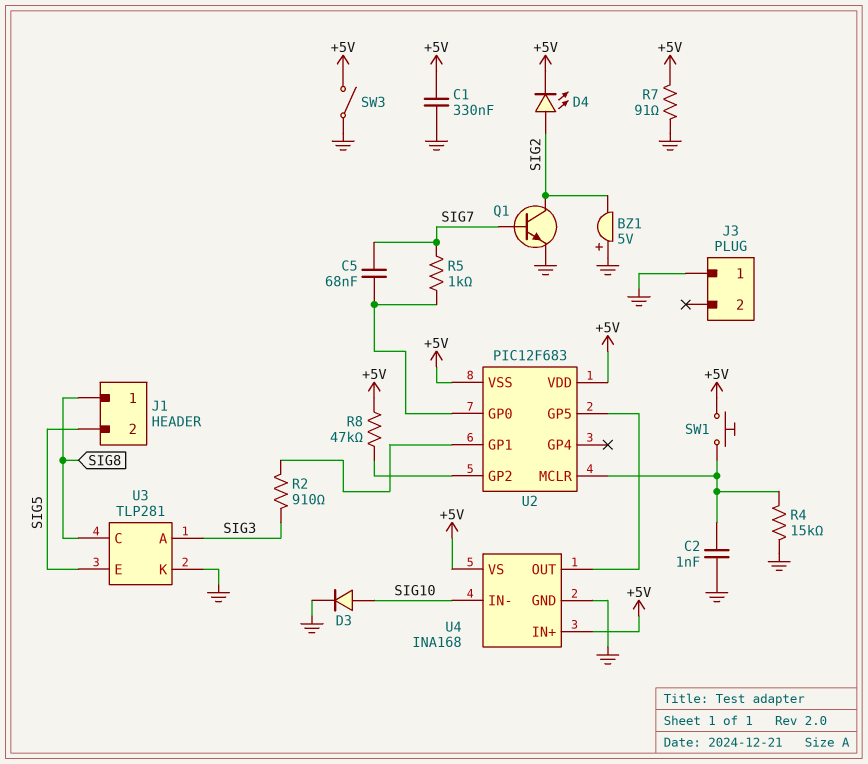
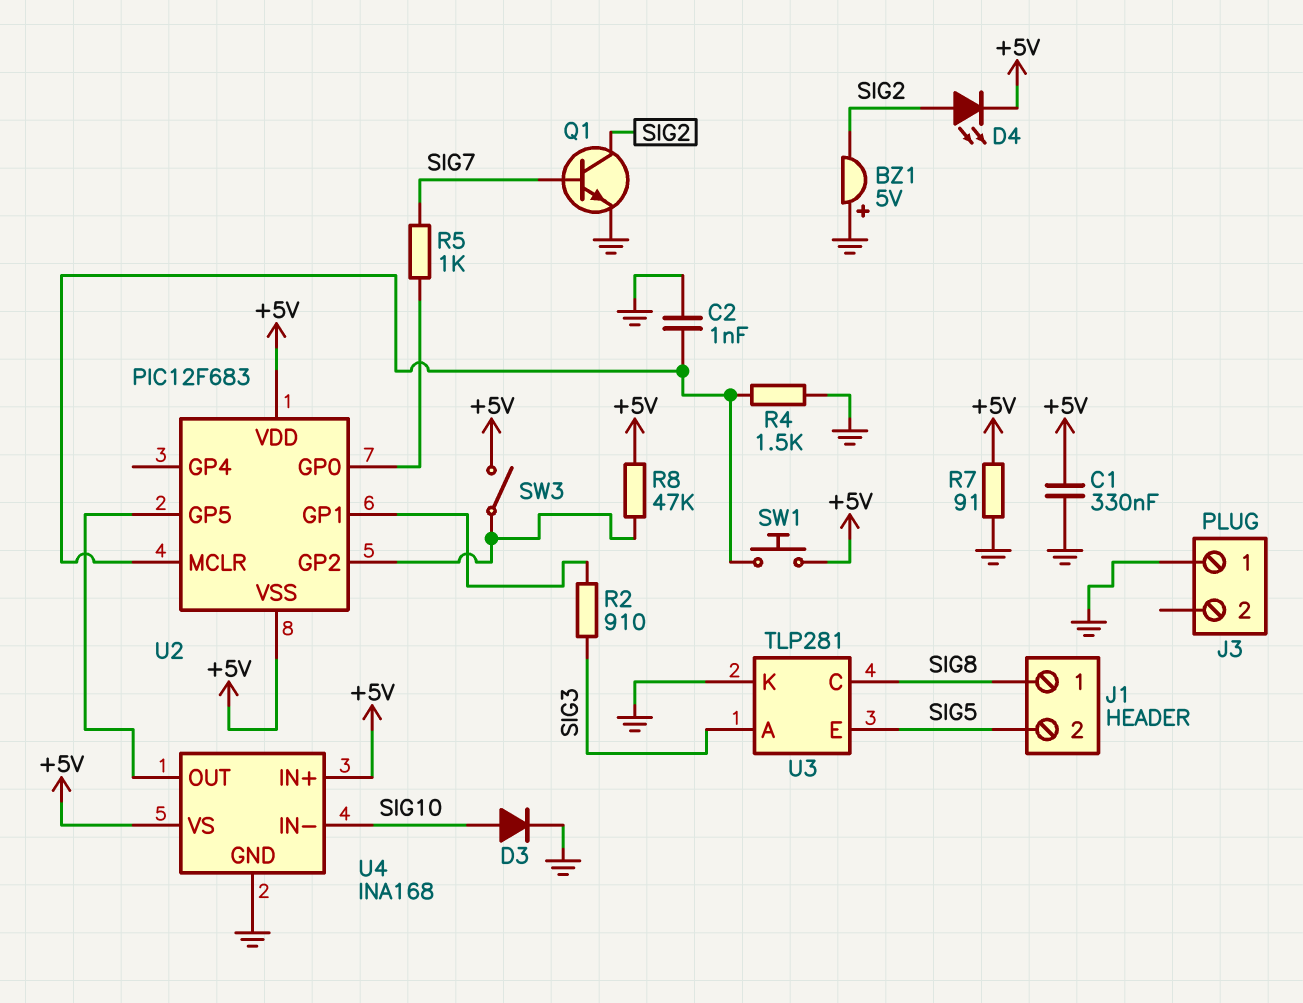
C5: 68nF (SIG7, U2/GP0) -> none
R4: 15k (GND, U2/MCLR) -> 1.5k (GND, U2/MCLR)
SW3: switch (+5V, GND) -> switch (+5V, U2/GP2)

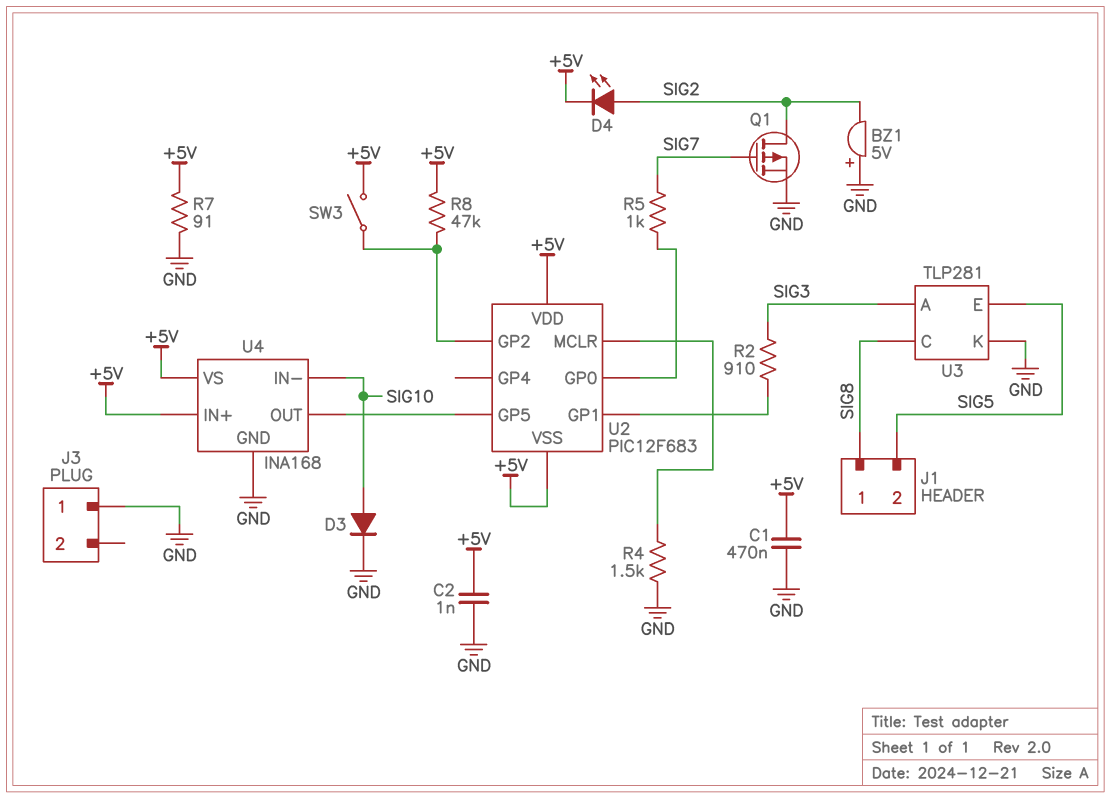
C1: 330nF (+5V, GND) -> 470nF (+5V, GND)
C2: 1nF (GND, U2/MCLR) -> 1nF (+5V, GND)
Q1: NPN (B SIG7, C SIG2, E GND) -> PMOS (G SIG7, D SIG2, S GND)
SW1: button (+5V, U2/MCLR) -> none

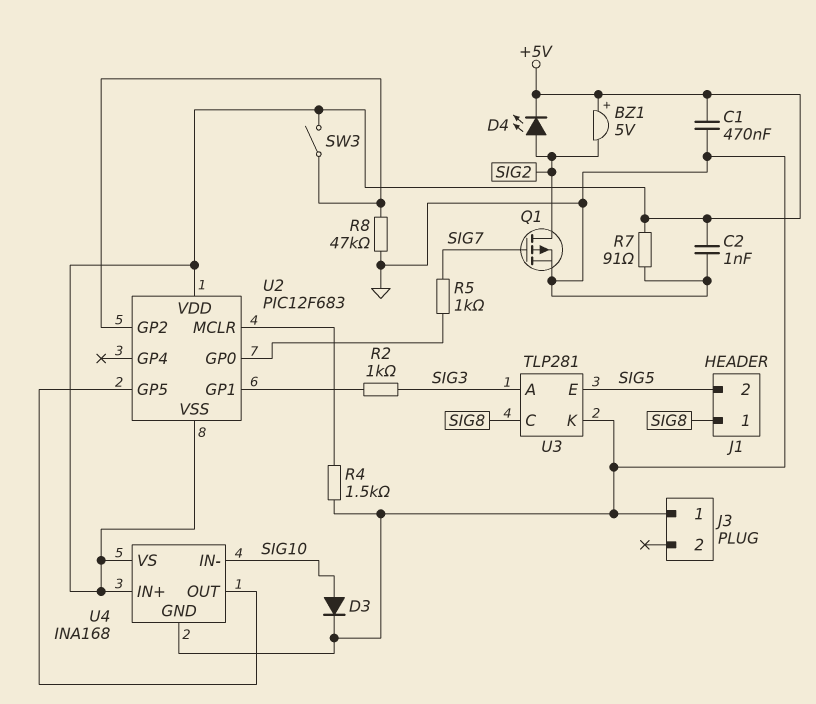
BZ1: buzzer 5V (plus GND, minus SIG2) -> buzzer 5V (plus +5V, minus SIG2)
R2: 910 (SIG3, U2/GP1) -> 1k (SIG3, U2/GP1)
R8: 47k (+5V, U2/GP2) -> 47k (GND, U2/GP2)

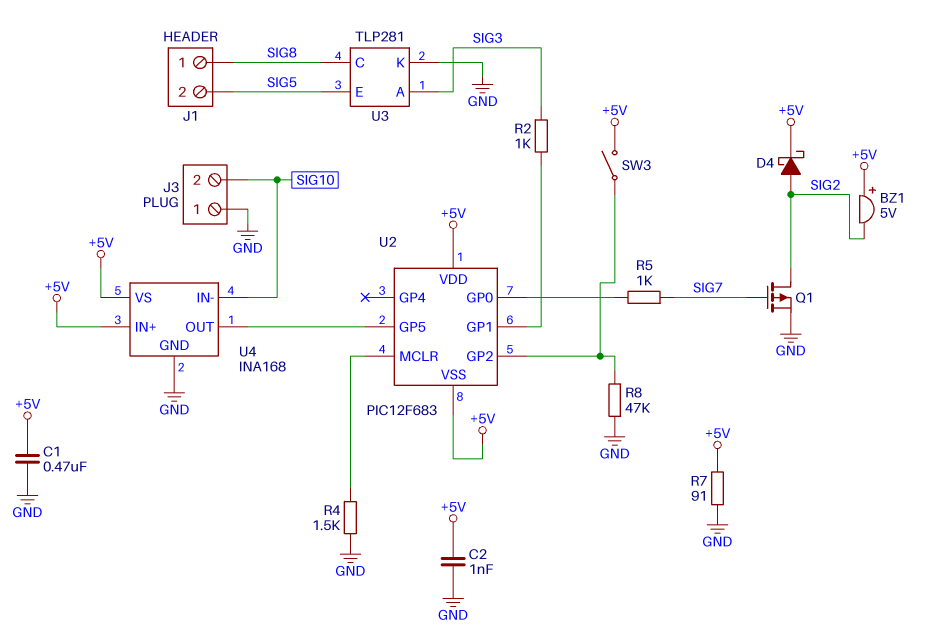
D3: diode (A SIG10, K GND) -> none
D4: LED (A SIG2, K +5V) -> schottky (A SIG2, K +5V)
J3 pin 2: none -> SIG10

